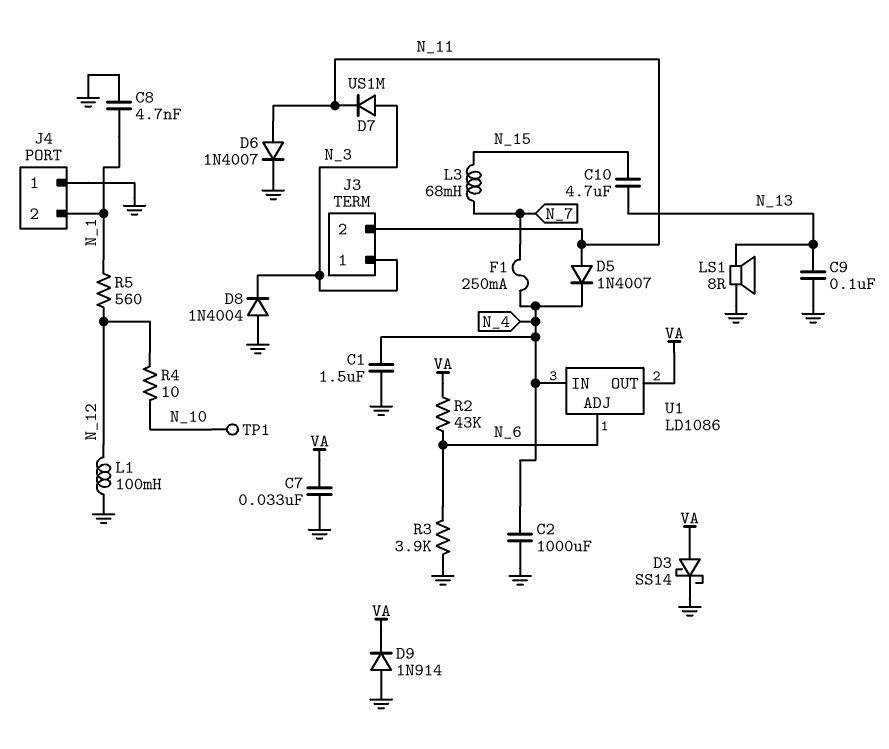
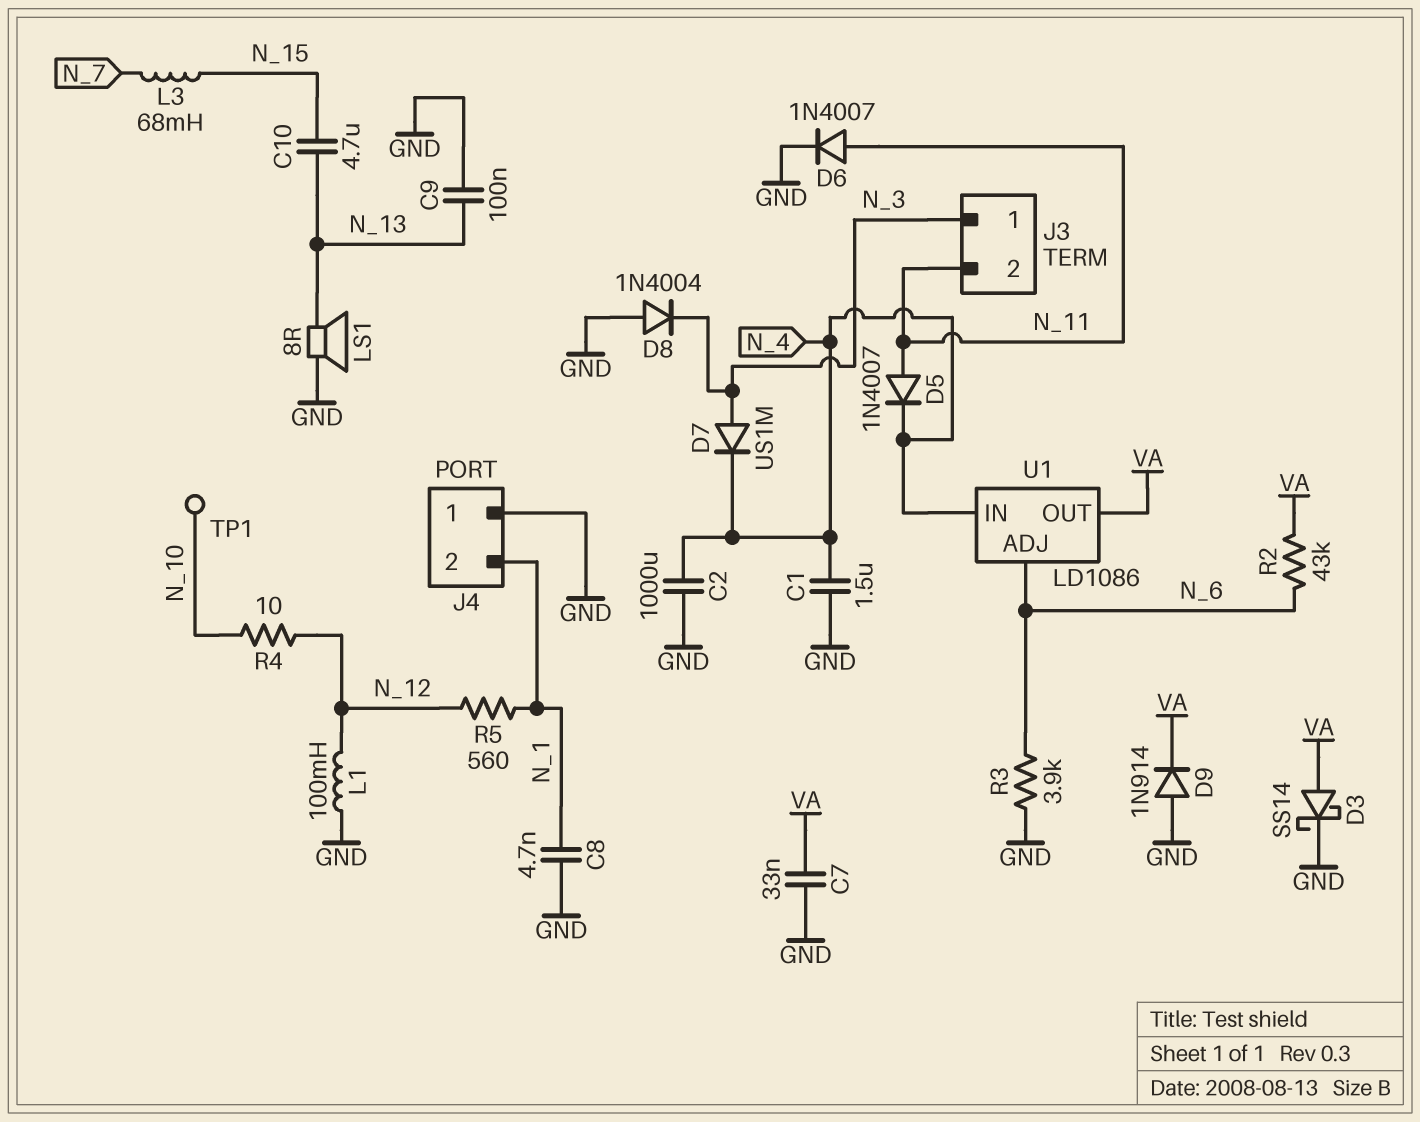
D7: diode US1M (A N_3, K N_11) -> diode US1M (A N_3, K N_4)
F1: 250mA (N_4, N_7) -> none

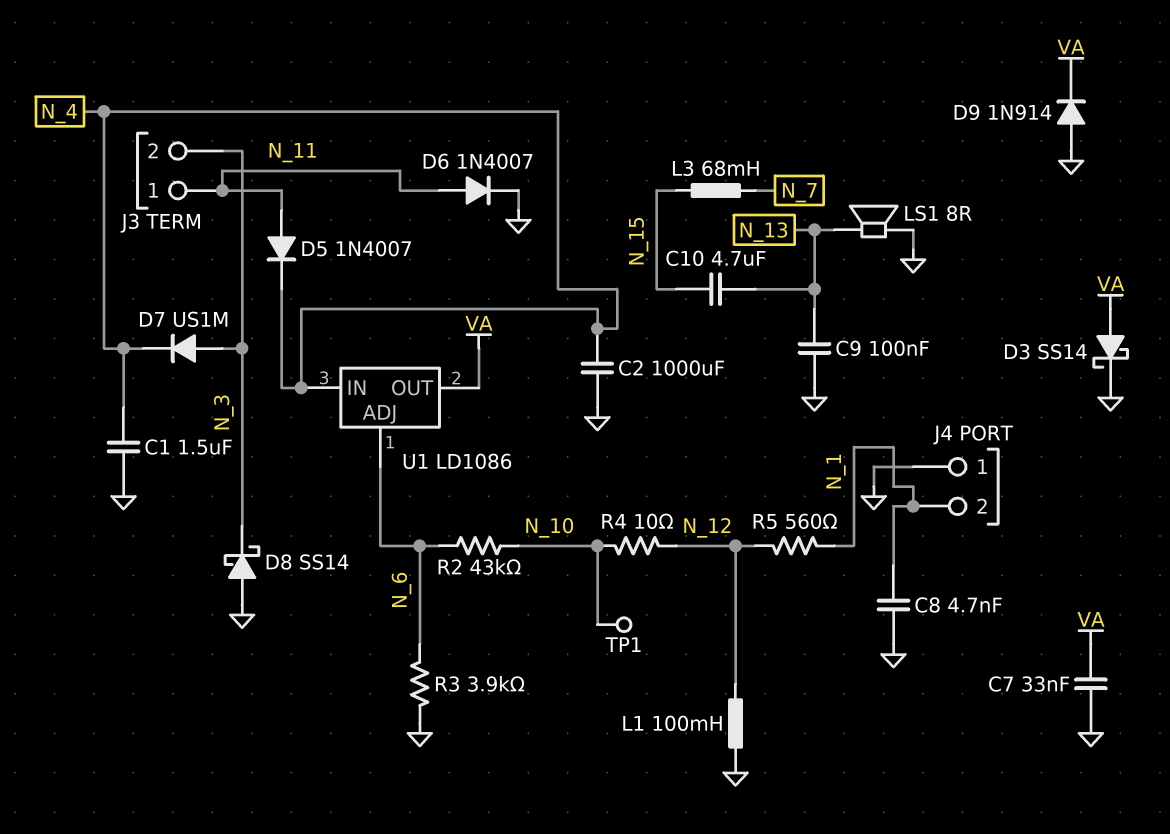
D8: diode 1N4004 (A GND, K N_3) -> schottky SS14 (A GND, K N_3)
J3 pin 1: N_3 -> N_11
J3 pin 2: N_11 -> N_3
R2: 43k (N_6, VA) -> 43k (N_6, N_10)

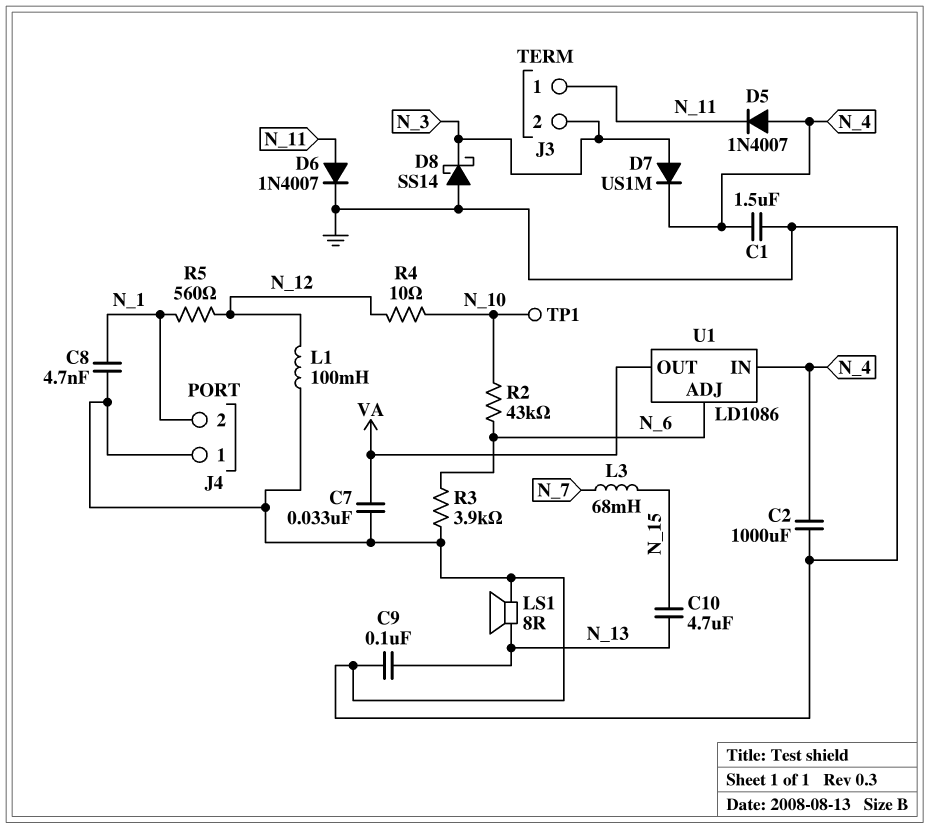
D3: schottky SS14 (A VA, K GND) -> none
D5: diode 1N4007 (A N_11, K N_4) -> diode 1N4007 (A N_4, K N_11)
D9: diode 1N914 (A GND, K VA) -> none

